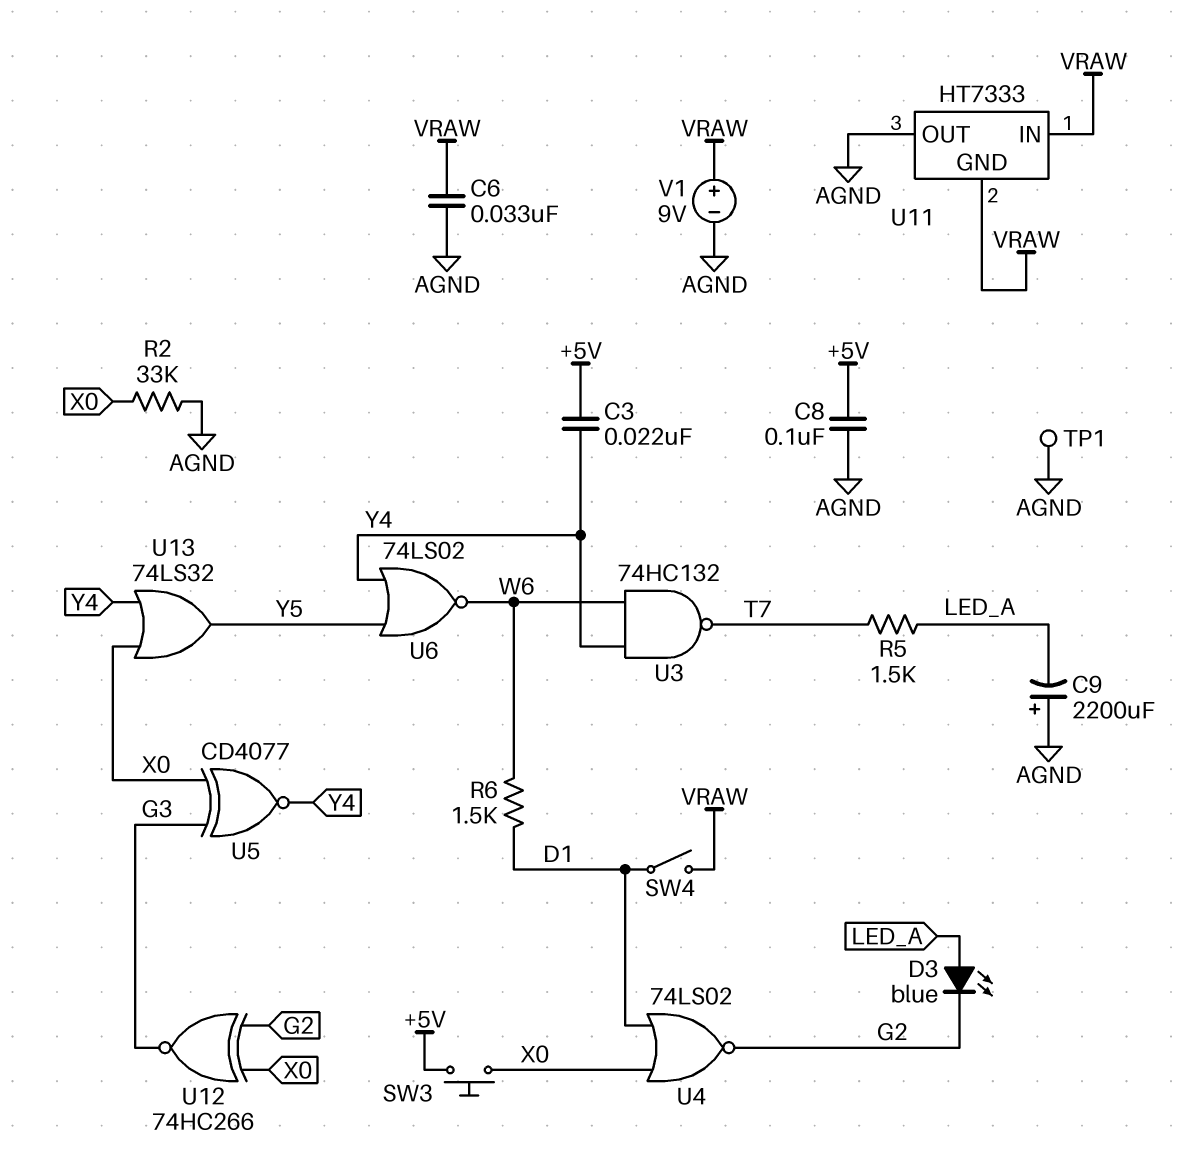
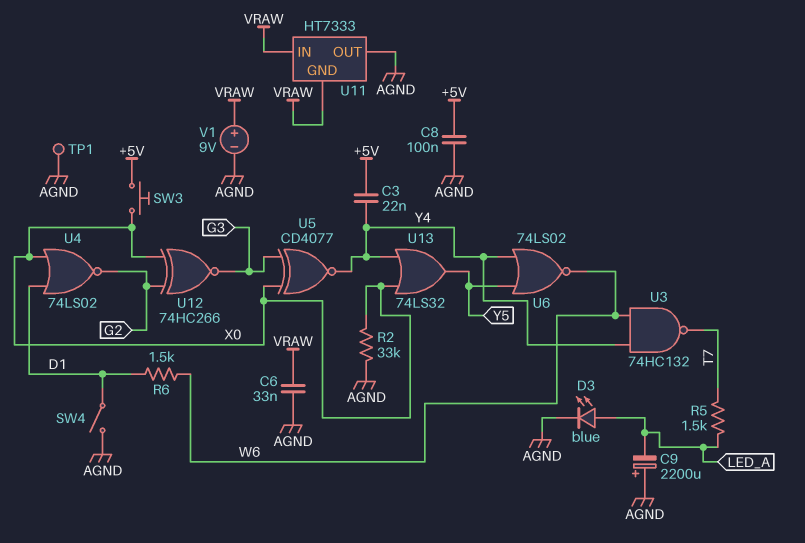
D3: LED blue (A LED_A, K G2) -> LED blue (A LED_A, K AGND)
SW4: switch (D1, VRAW) -> switch (AGND, D1)

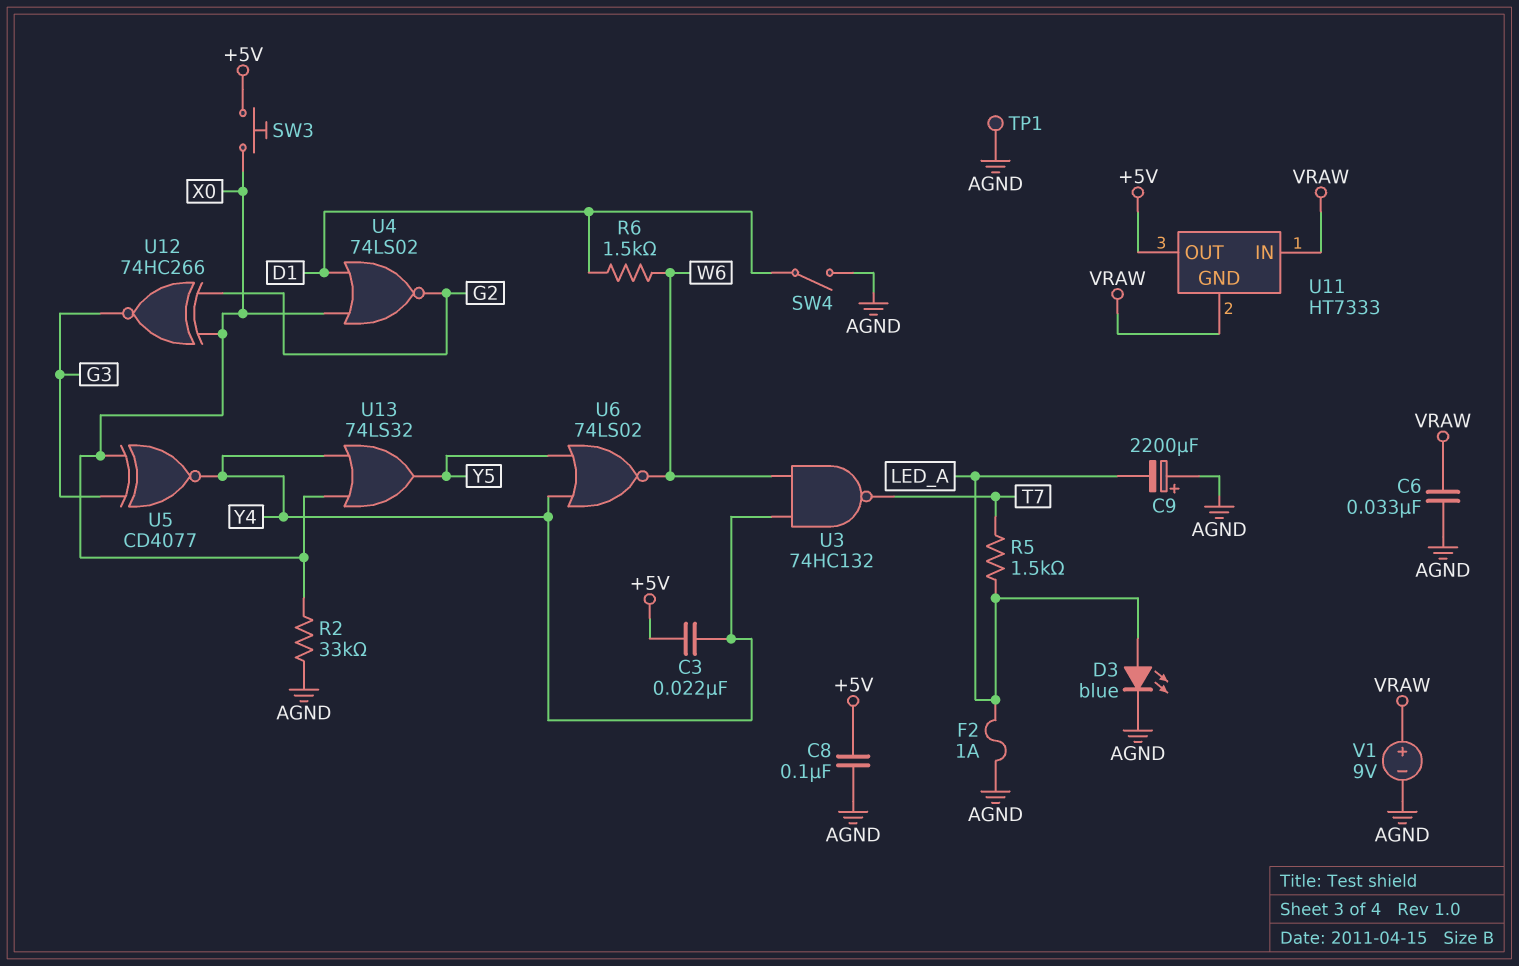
F2: none -> 1A (AGND, LED_A)
U11 pin OUT: AGND -> +5V

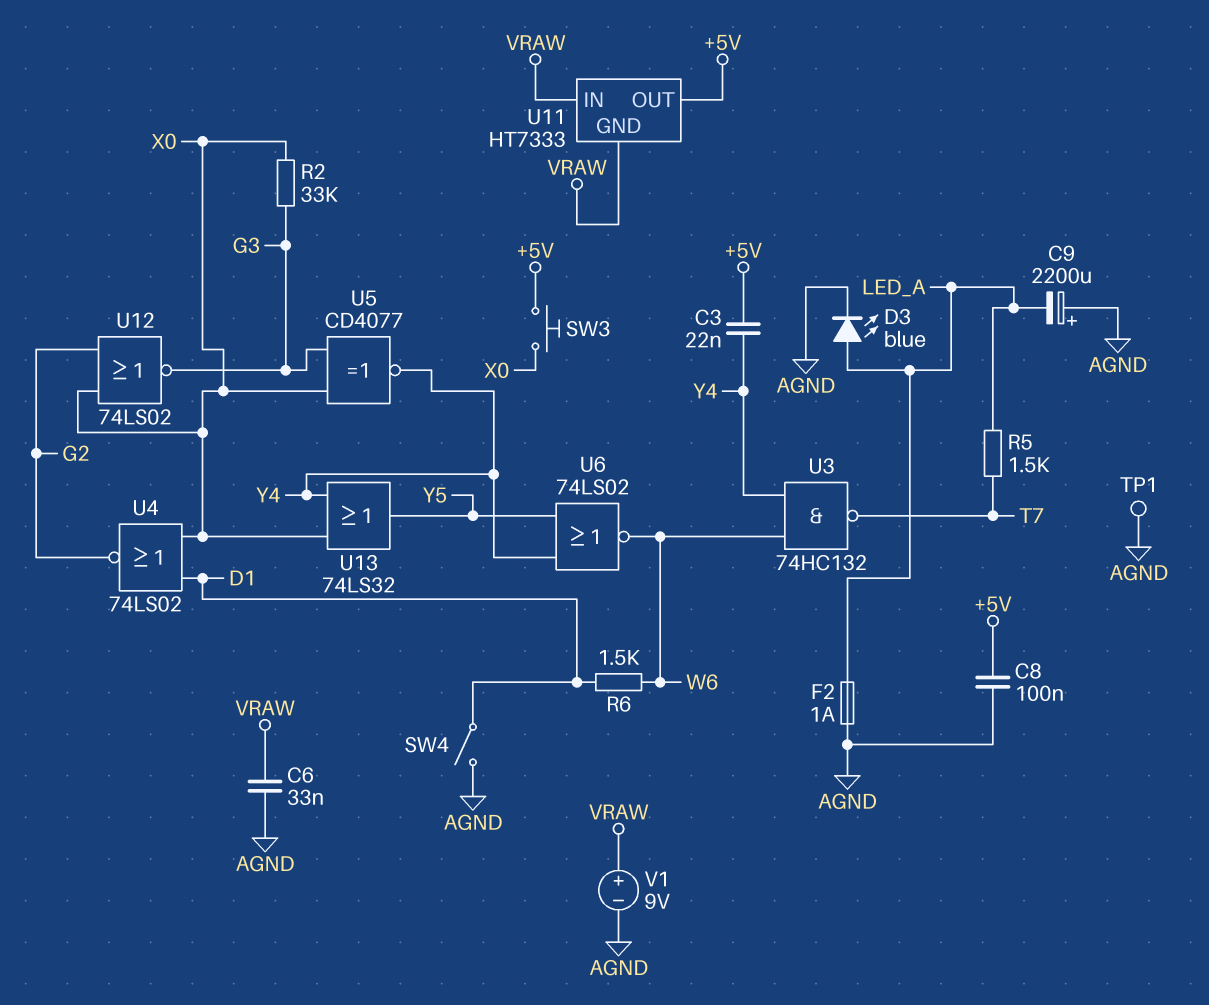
R2: 33k (AGND, X0) -> 33k (G3, X0)
U12: XNOR 74HC266 (in G2, in X0, out G3) -> NOR 74LS02 (in G2, in X0, out G3)

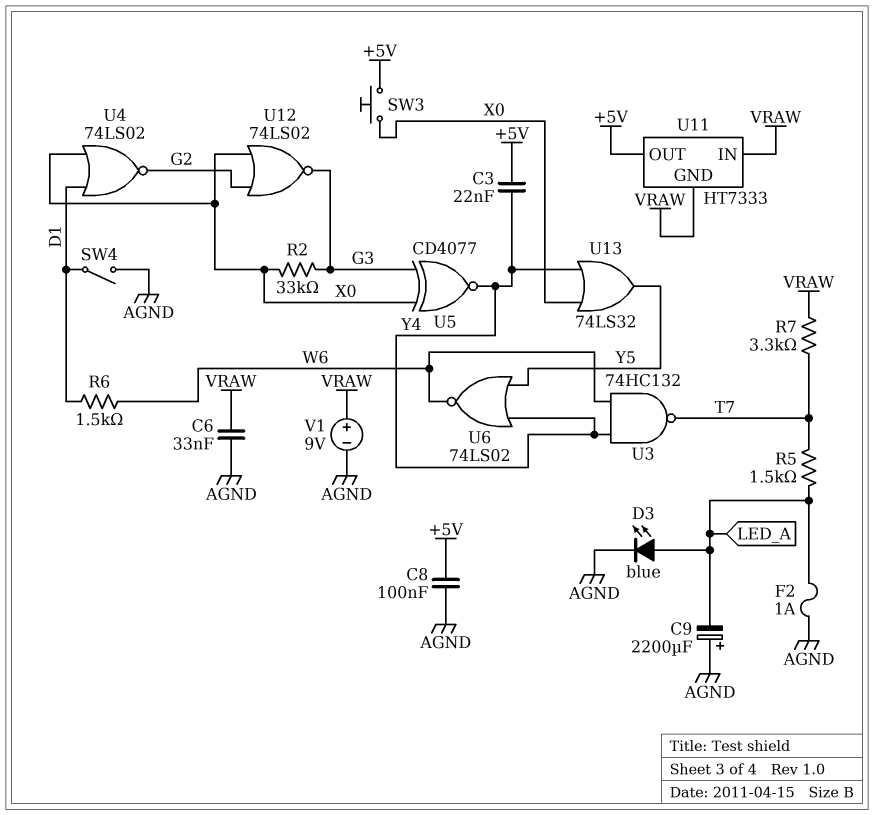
R7: none -> 3.3k (T7, VRAW)
TP1: test point (AGND) -> none

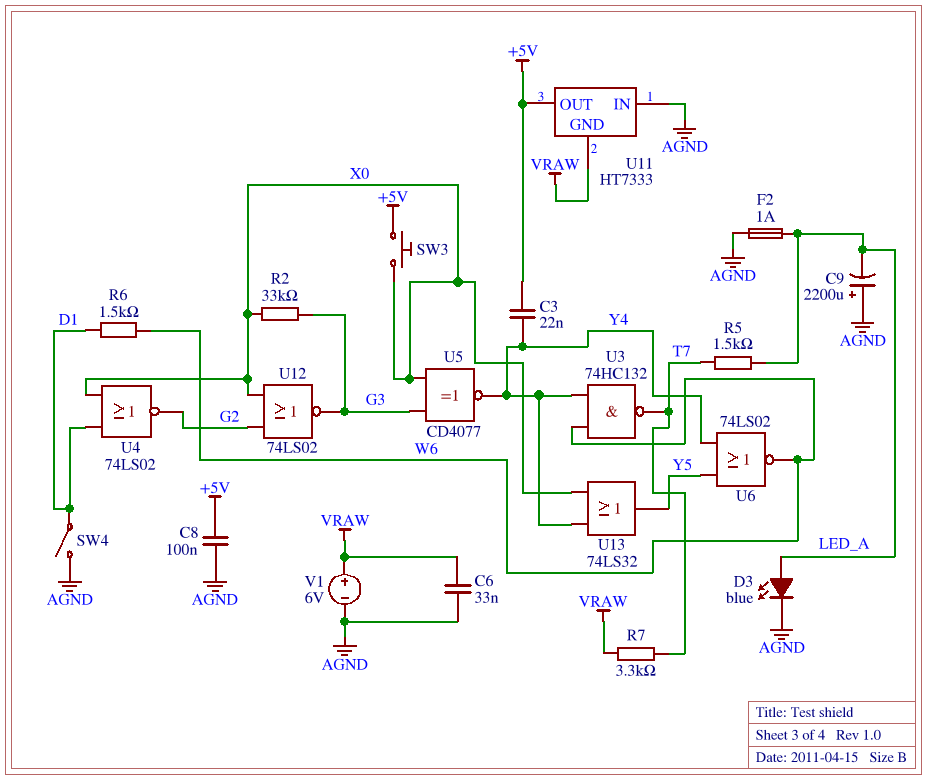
U11 pin IN: VRAW -> AGND
V1: 9V (plus VRAW, minus AGND) -> 6V (plus VRAW, minus AGND)

